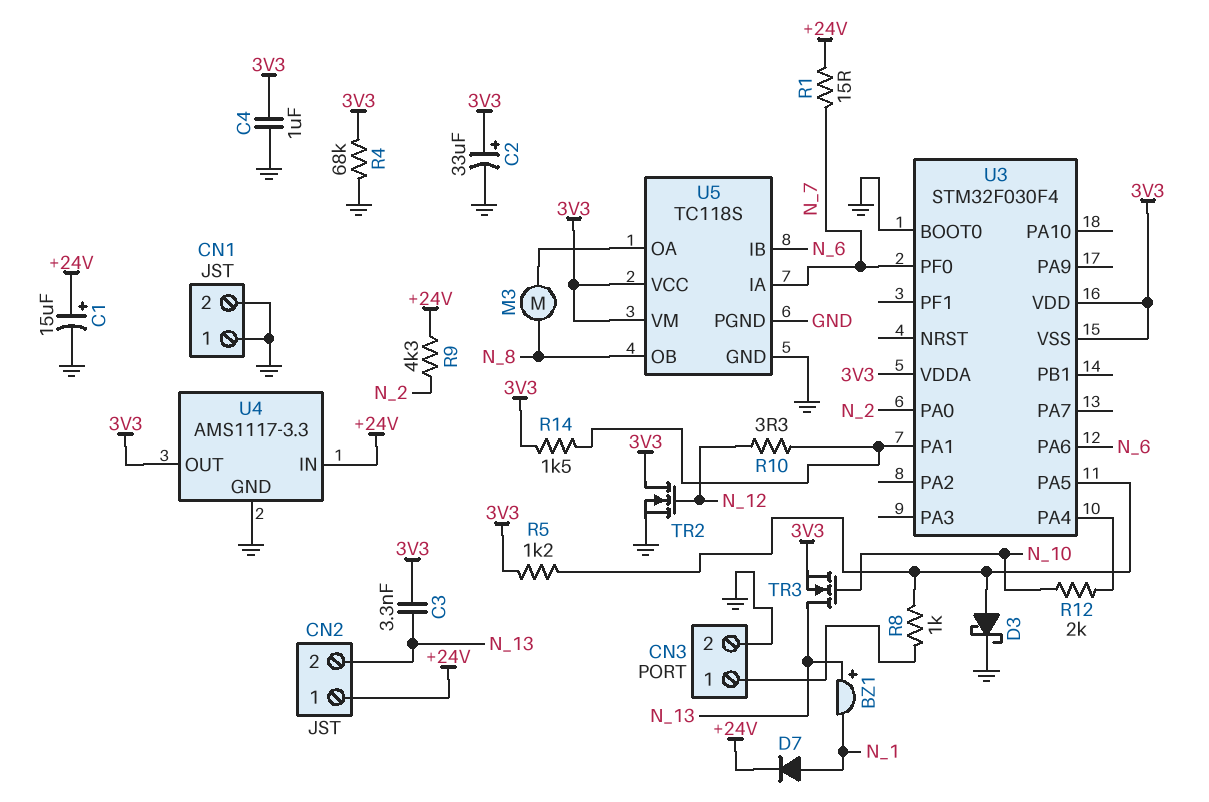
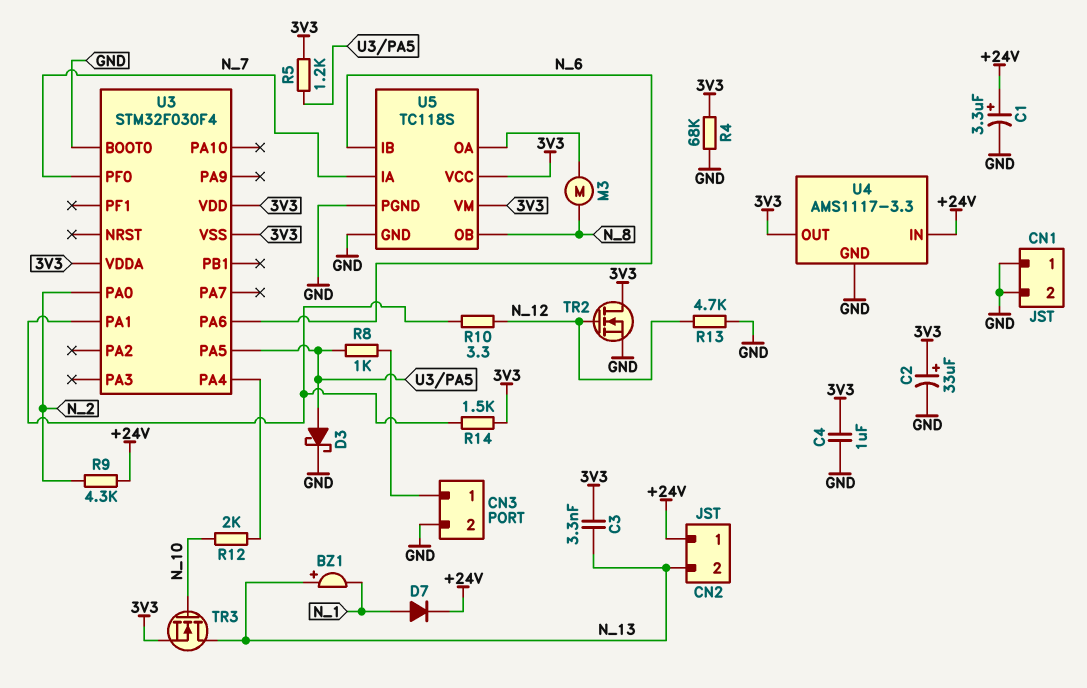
C1: 15uF (plus +24V, minus GND) -> 3.3uF (plus +24V, minus GND)
R1: 15 (+24V, N_7) -> none
R13: none -> 4.7k (GND, N_12)

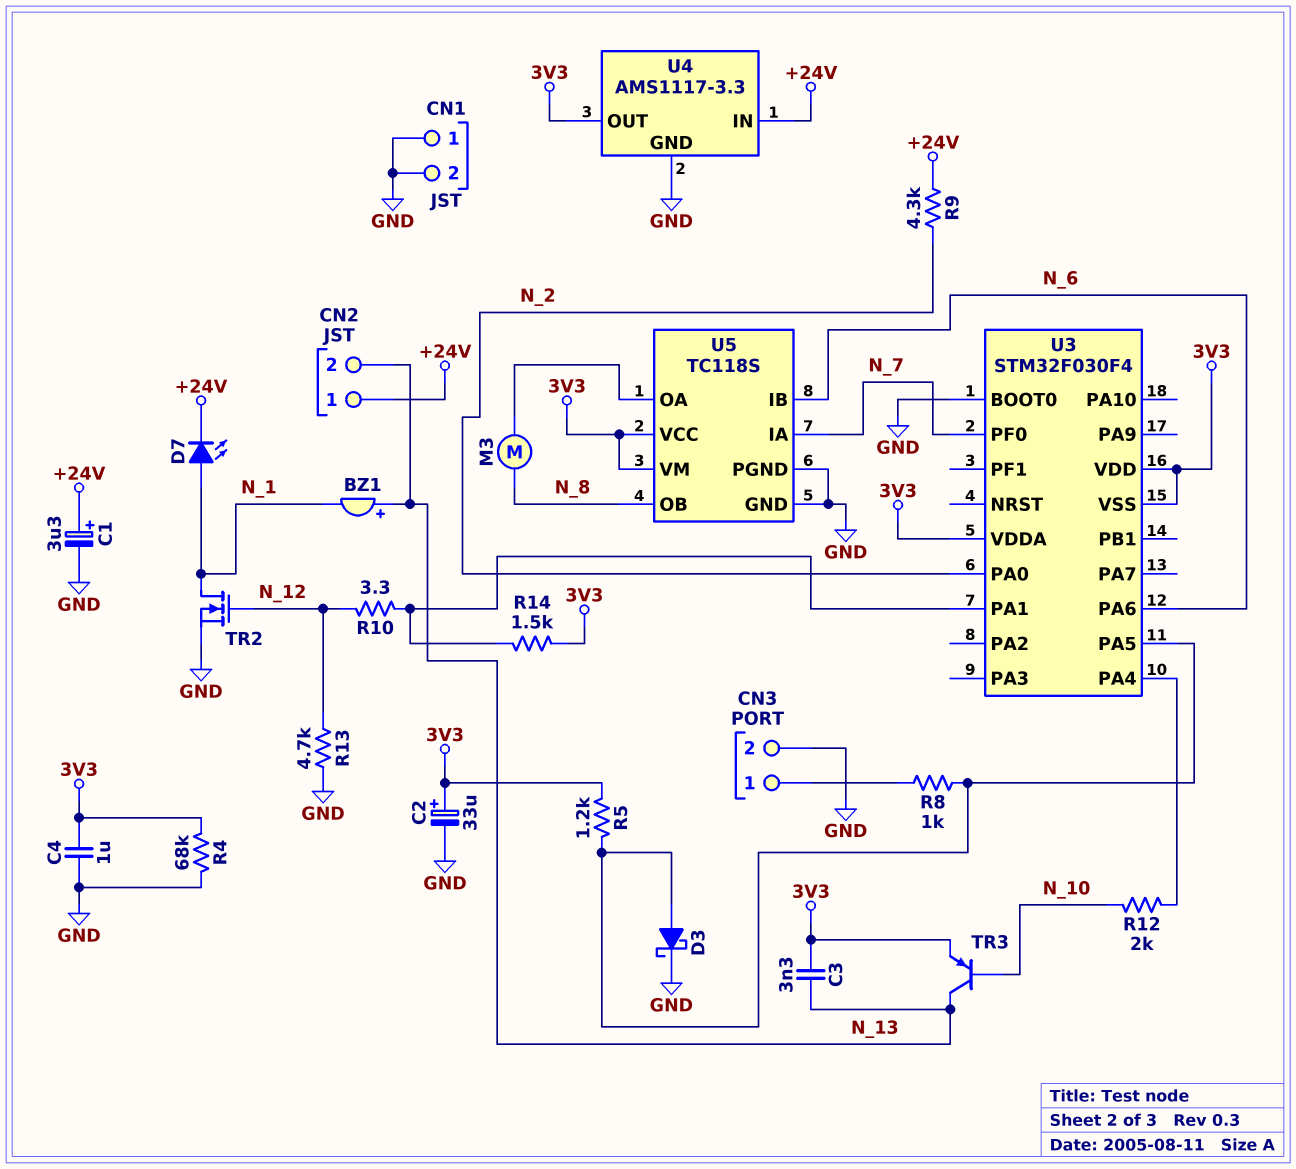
D7: diode (A N_1, K +24V) -> LED (A N_1, K +24V)
TR2: NMOS (G N_12, D 3V3, S GND) -> NMOS (G N_12, D N_1, S GND)
TR3: NMOS (G N_10, D N_13, S 3V3) -> PNP (B N_10, C N_13, E 3V3)

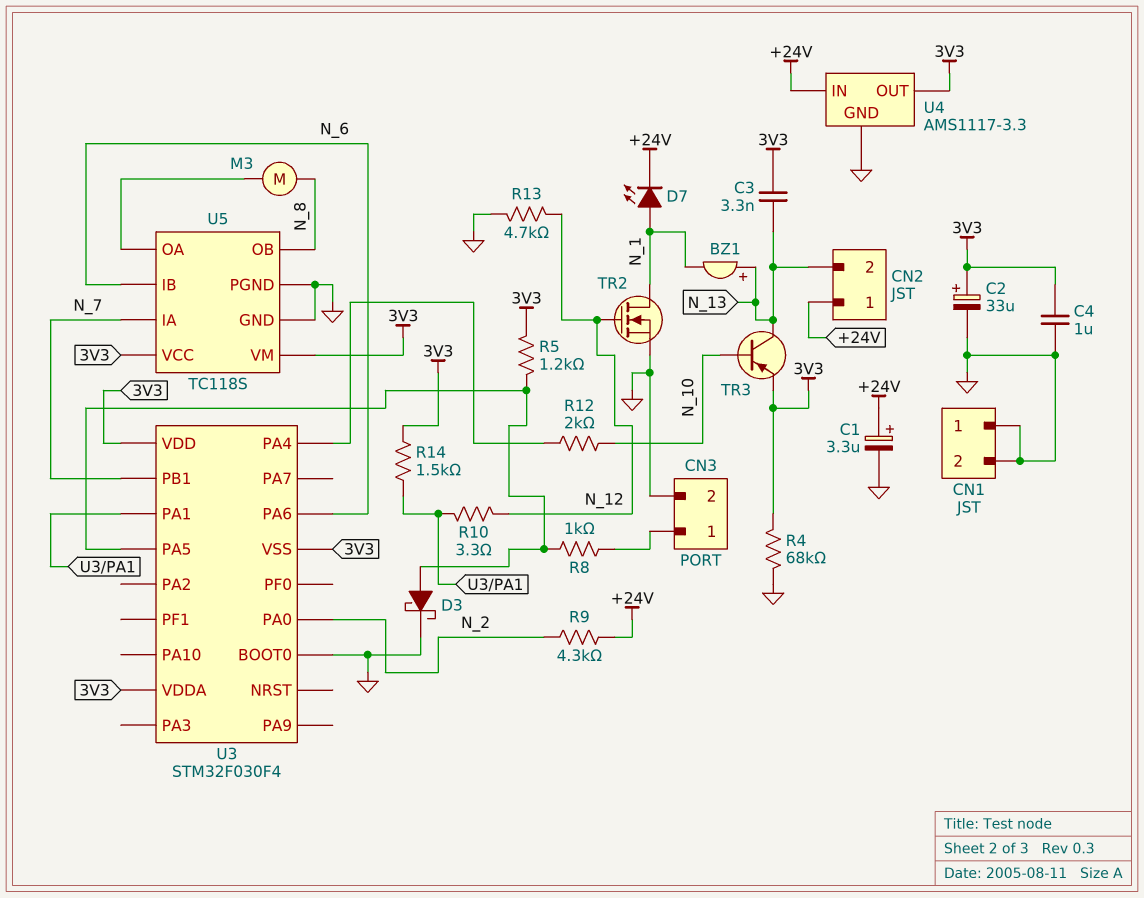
U3 pin PB1: none -> N_7
U3 pin PF0: N_7 -> none

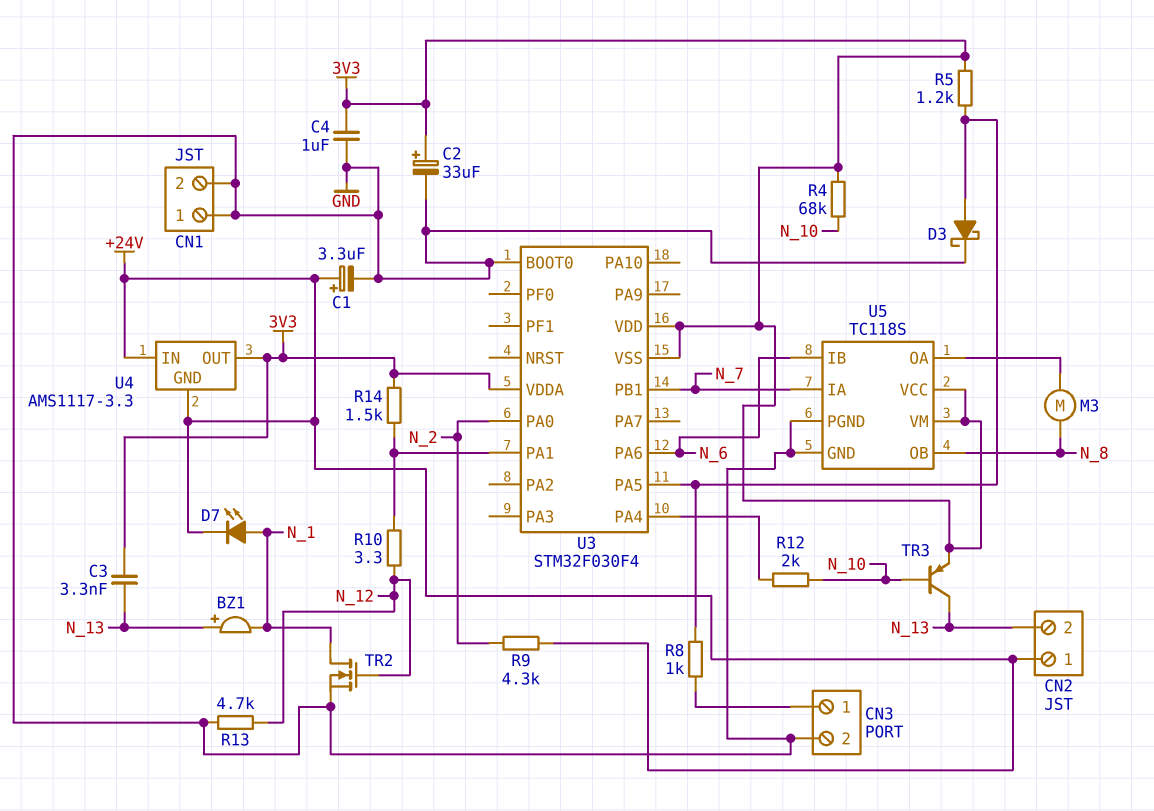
R4: 68k (3V3, GND) -> 68k (3V3, N_10)
U4 pin GND: GND -> +24V

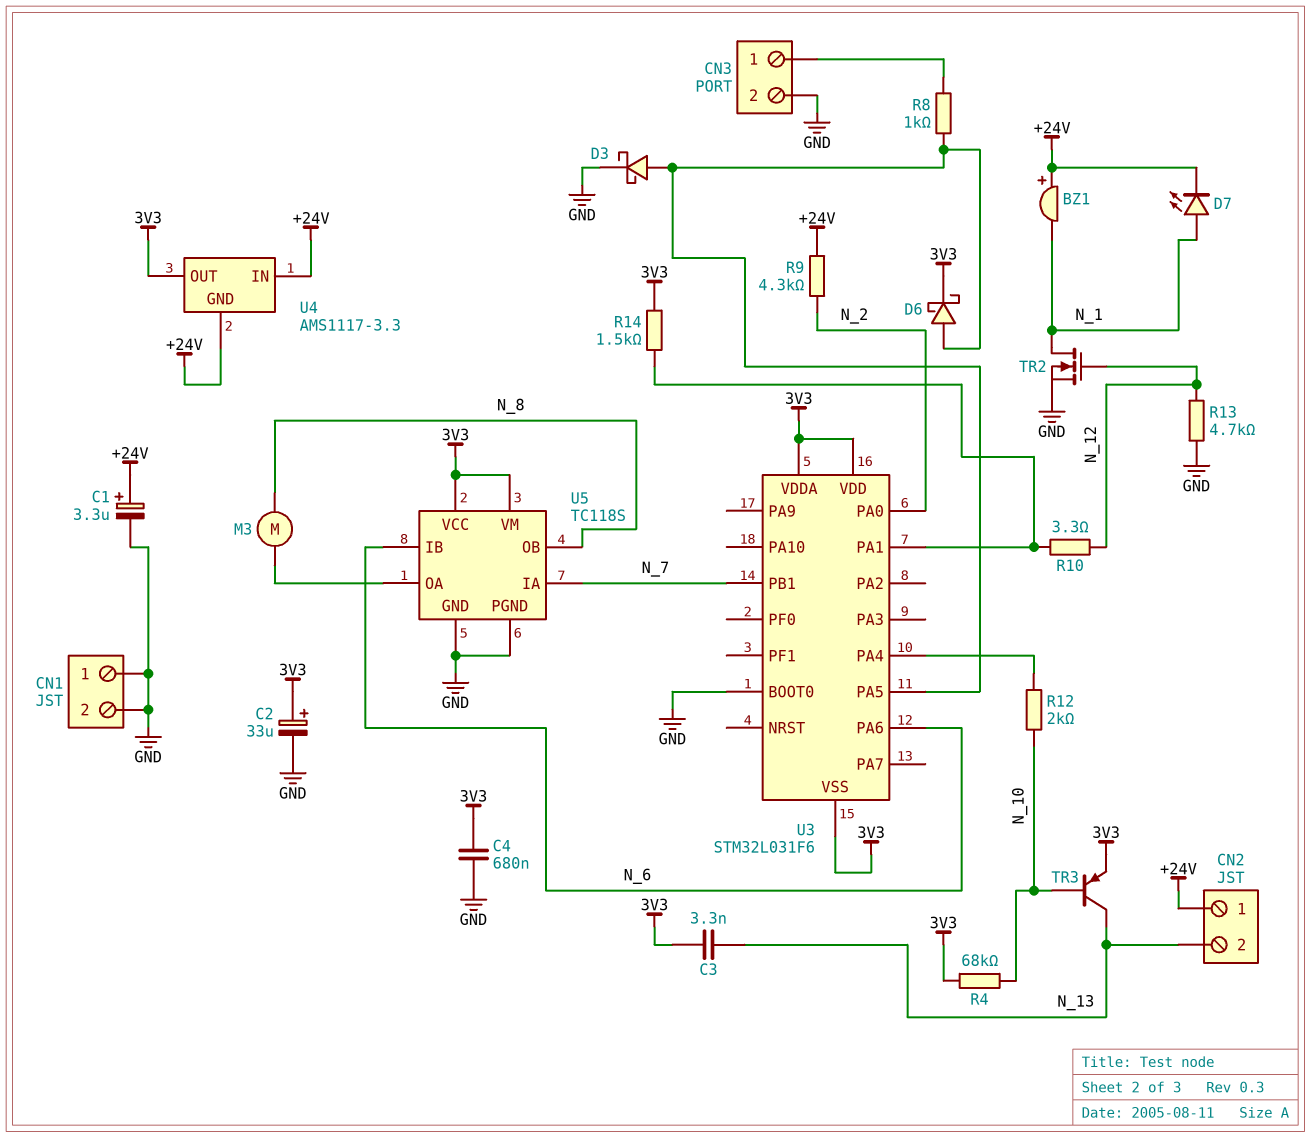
BZ1: buzzer (plus N_13, minus N_1) -> buzzer (plus +24V, minus N_1)
C4: 1uF (3V3, GND) -> 680nF (3V3, GND)
D6: none -> schottky (A U3/PA5, K 3V3)
R5: 1.2k (3V3, U3/PA5) -> none
U3: STM32F030F4 -> STM32L031F6

